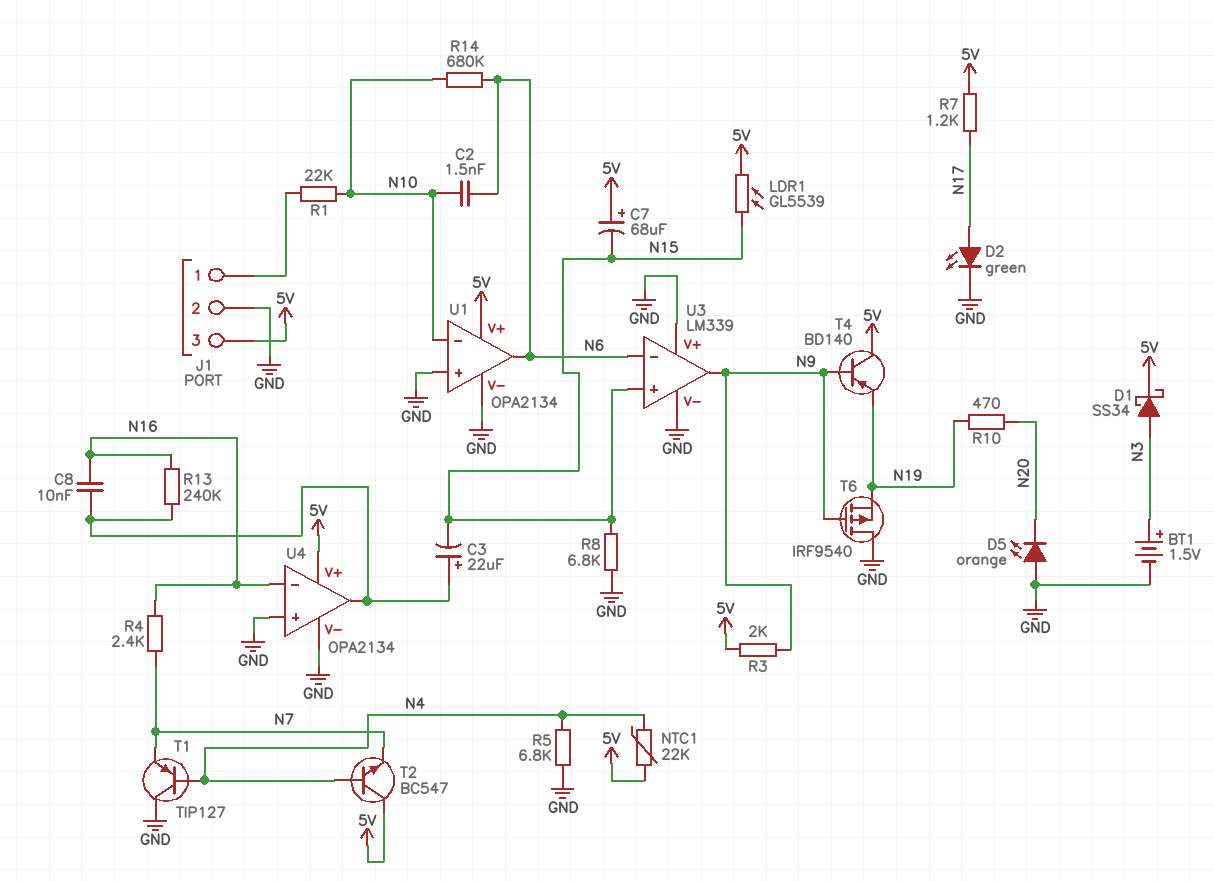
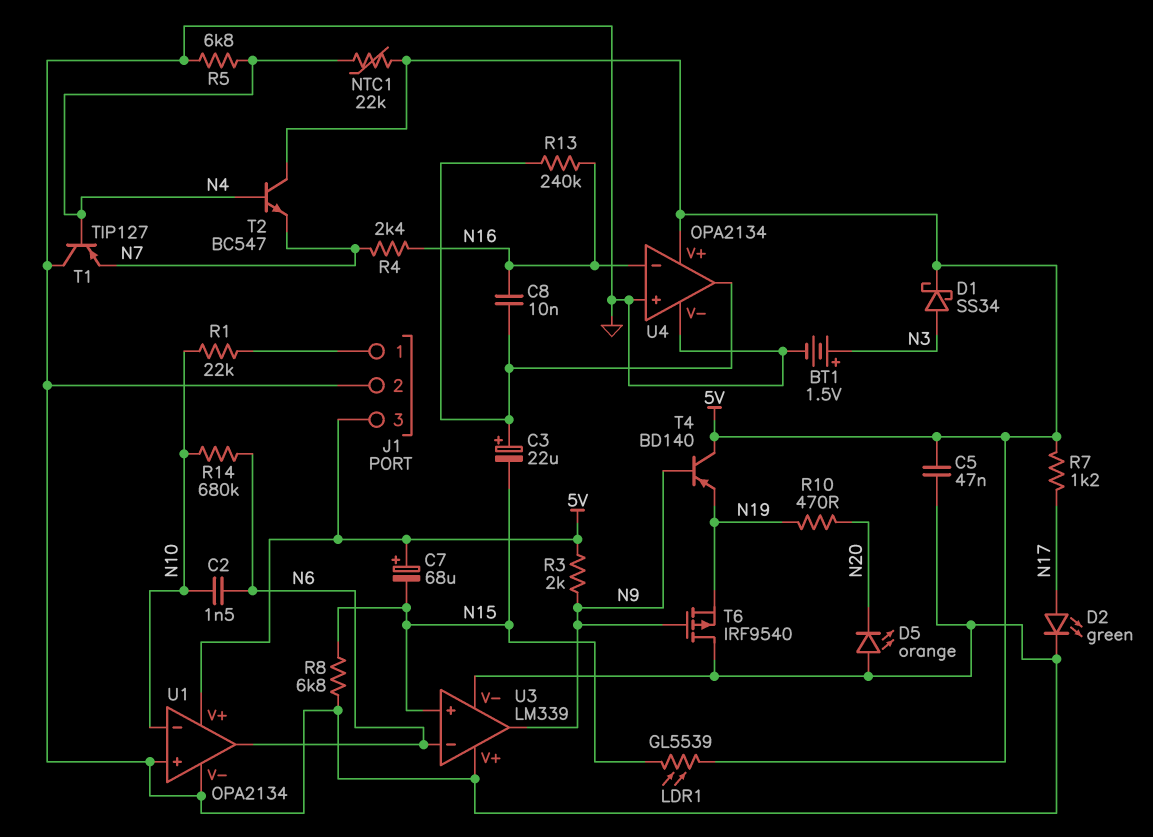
C5: none -> 47nF (5V, GND)

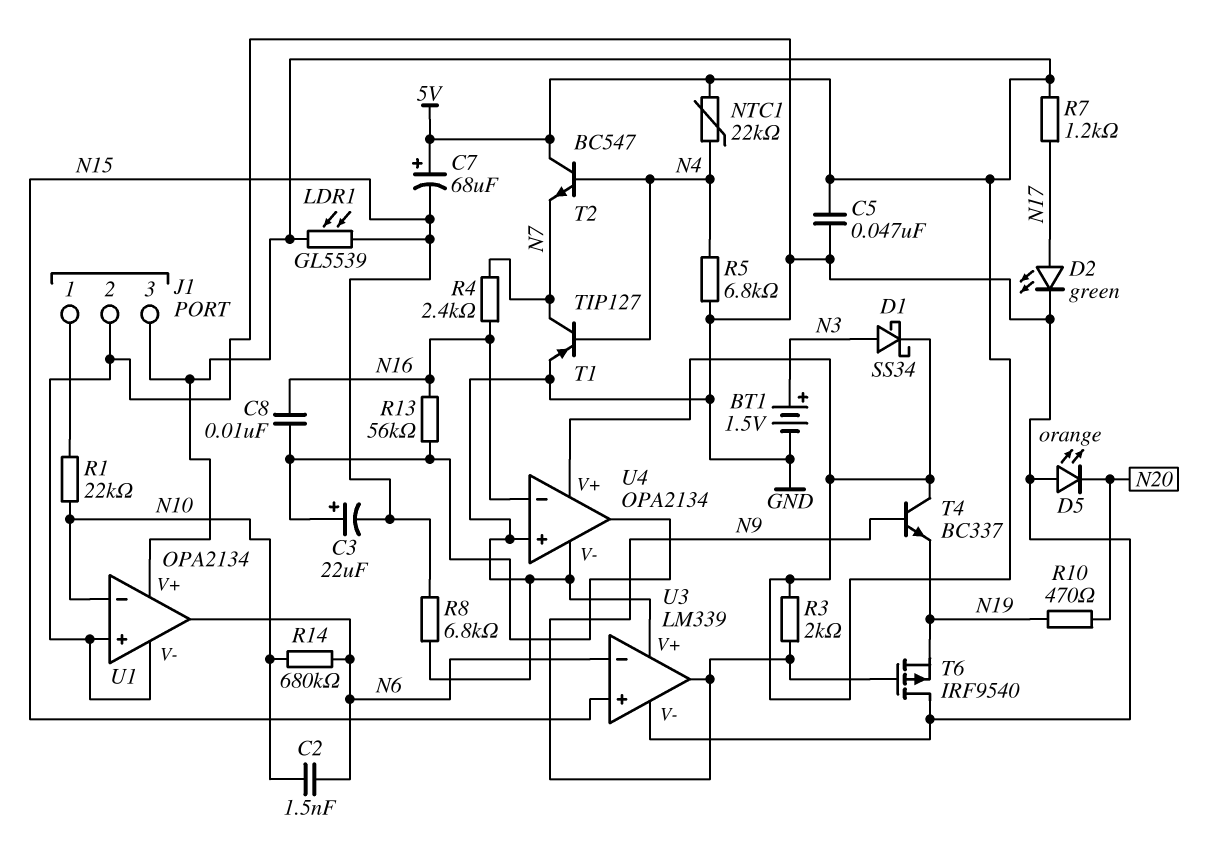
R13: 240k (N16, U4/out) -> 56k (N16, U4/out)
T1: PNP TIP127 (B N4, C GND, E N7) -> PNP TIP127 (B N4, C N7, E GND)
T4: PNP BD140 (B N9, C 5V, E N19) -> NPN BC337 (B N9, C 5V, E N19)

